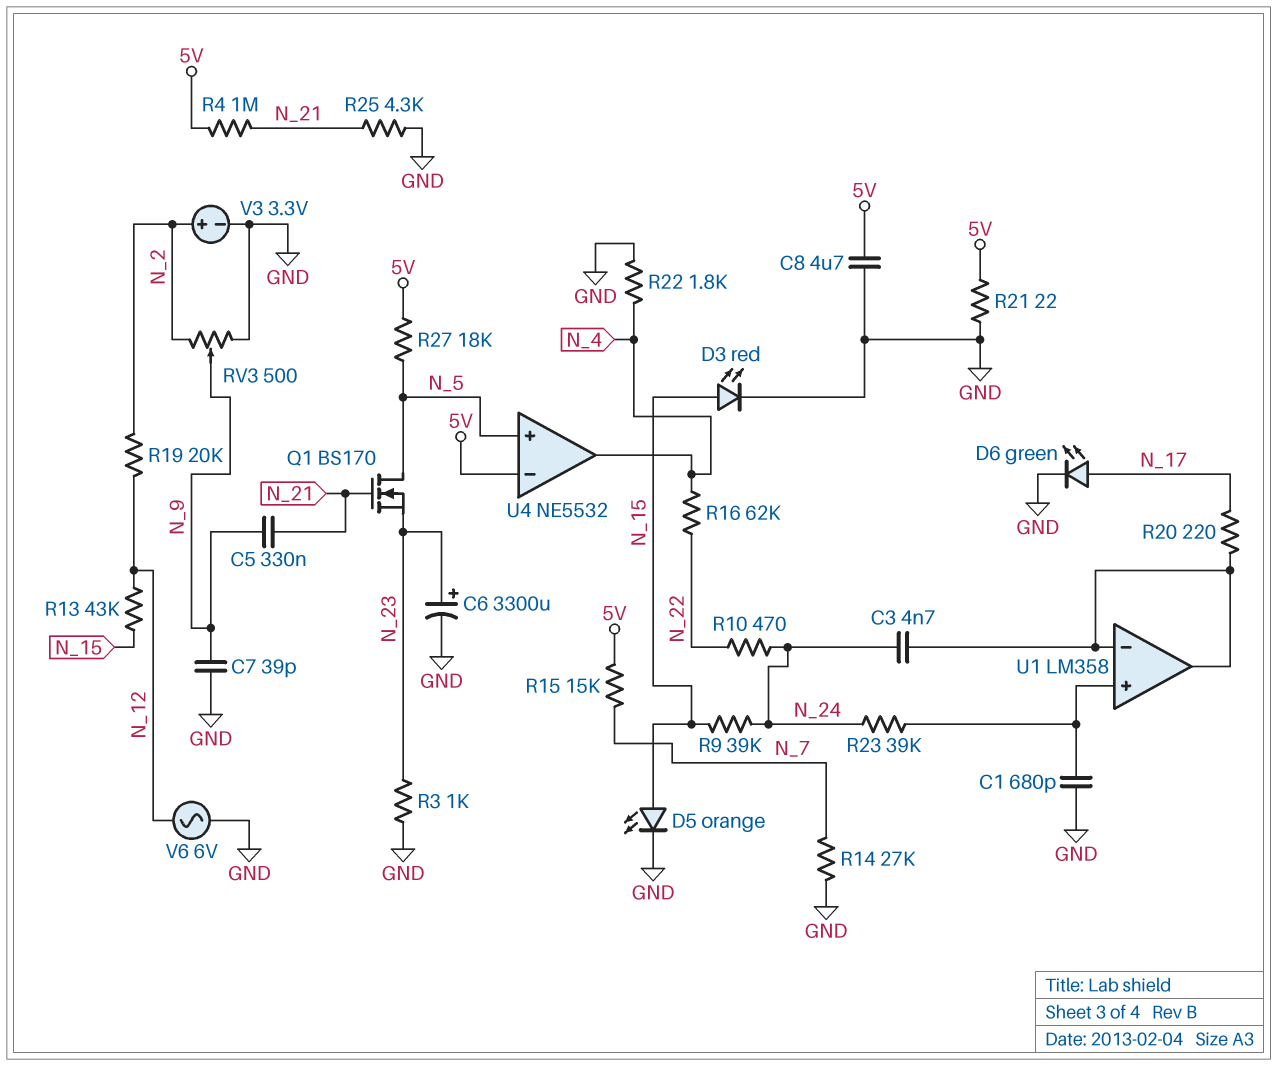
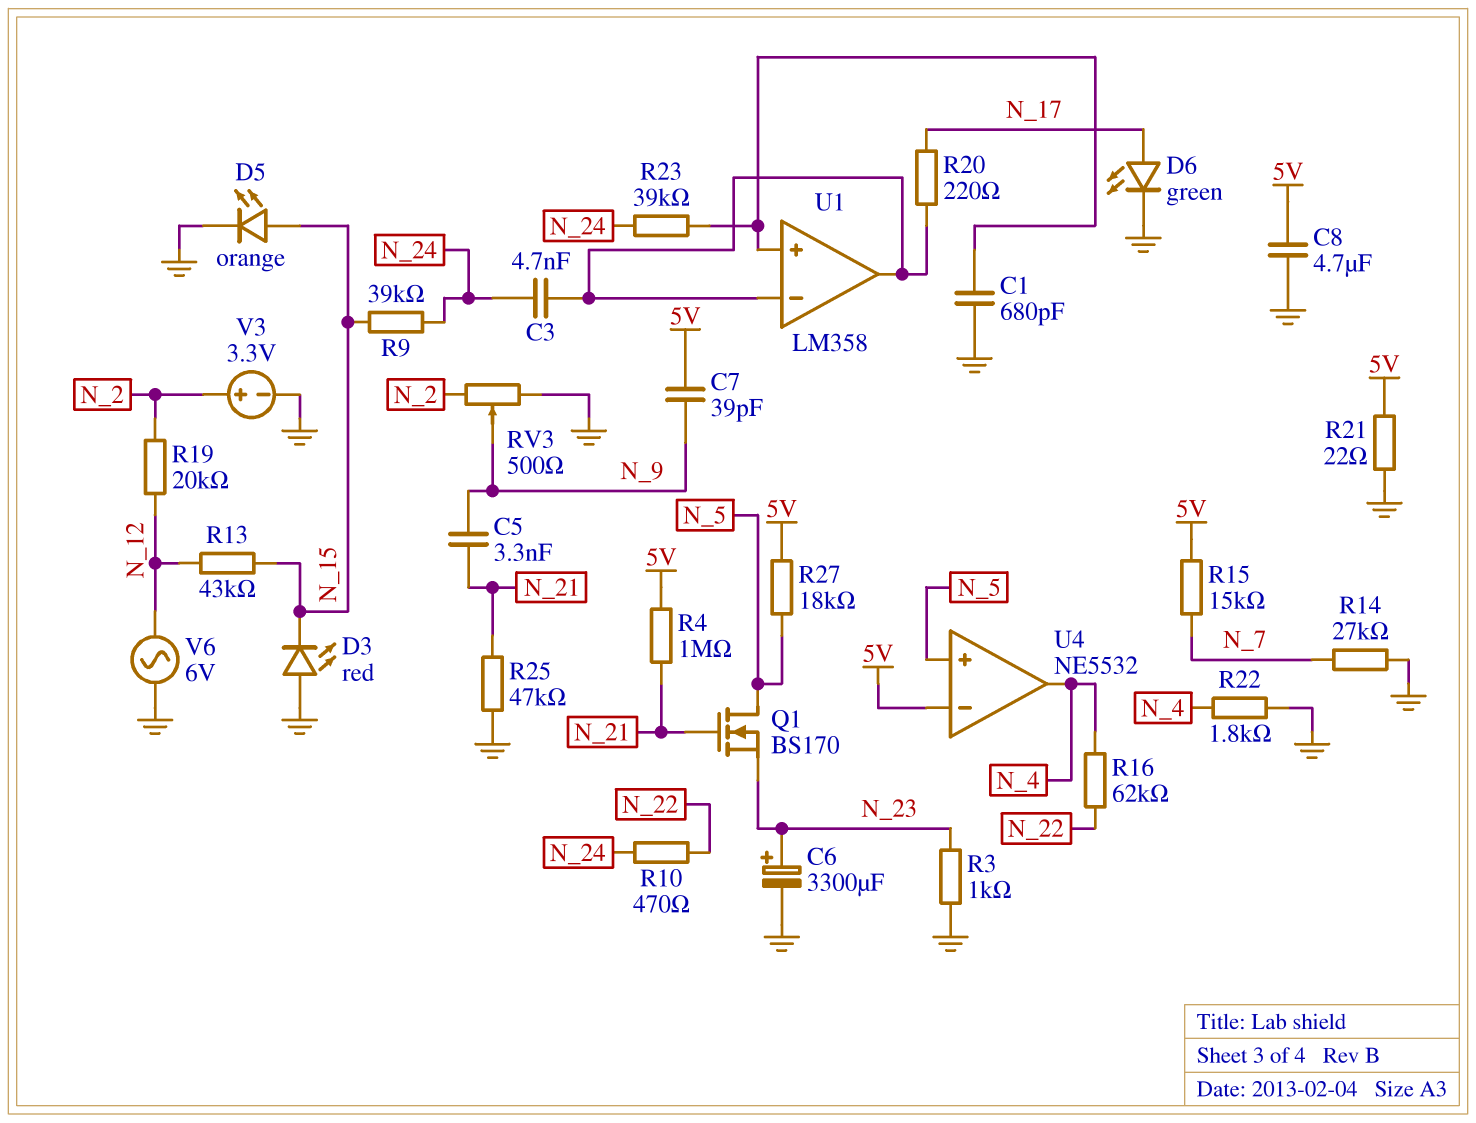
C5: 330nF (N_9, N_21) -> 3.3nF (N_9, N_21)
C7: 39pF (GND, N_9) -> 39pF (5V, N_9)
D3: LED red (A N_15, K GND) -> LED red (A GND, K N_15)
R25: 4.3k (GND, N_21) -> 47k (GND, N_21)

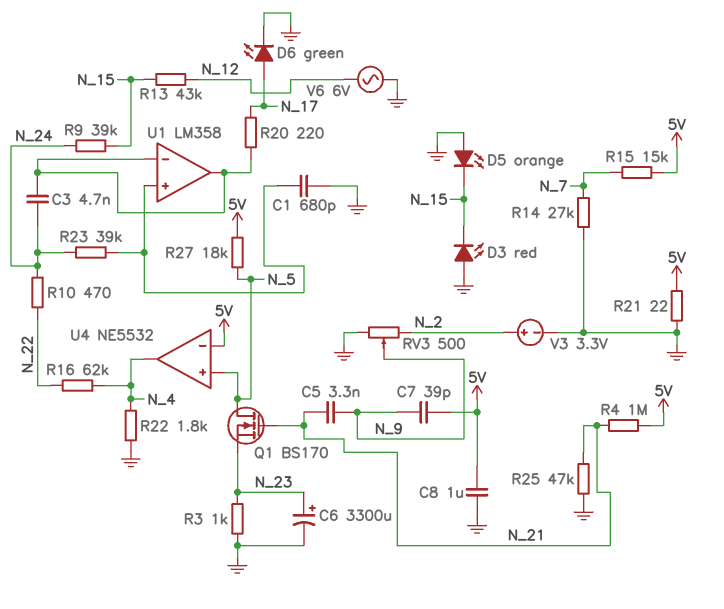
C8: 4.7uF (5V, GND) -> 1uF (5V, GND)
D5: LED orange (A N_15, K GND) -> LED orange (A GND, K N_15)
R19: 20k (N_2, N_12) -> none

